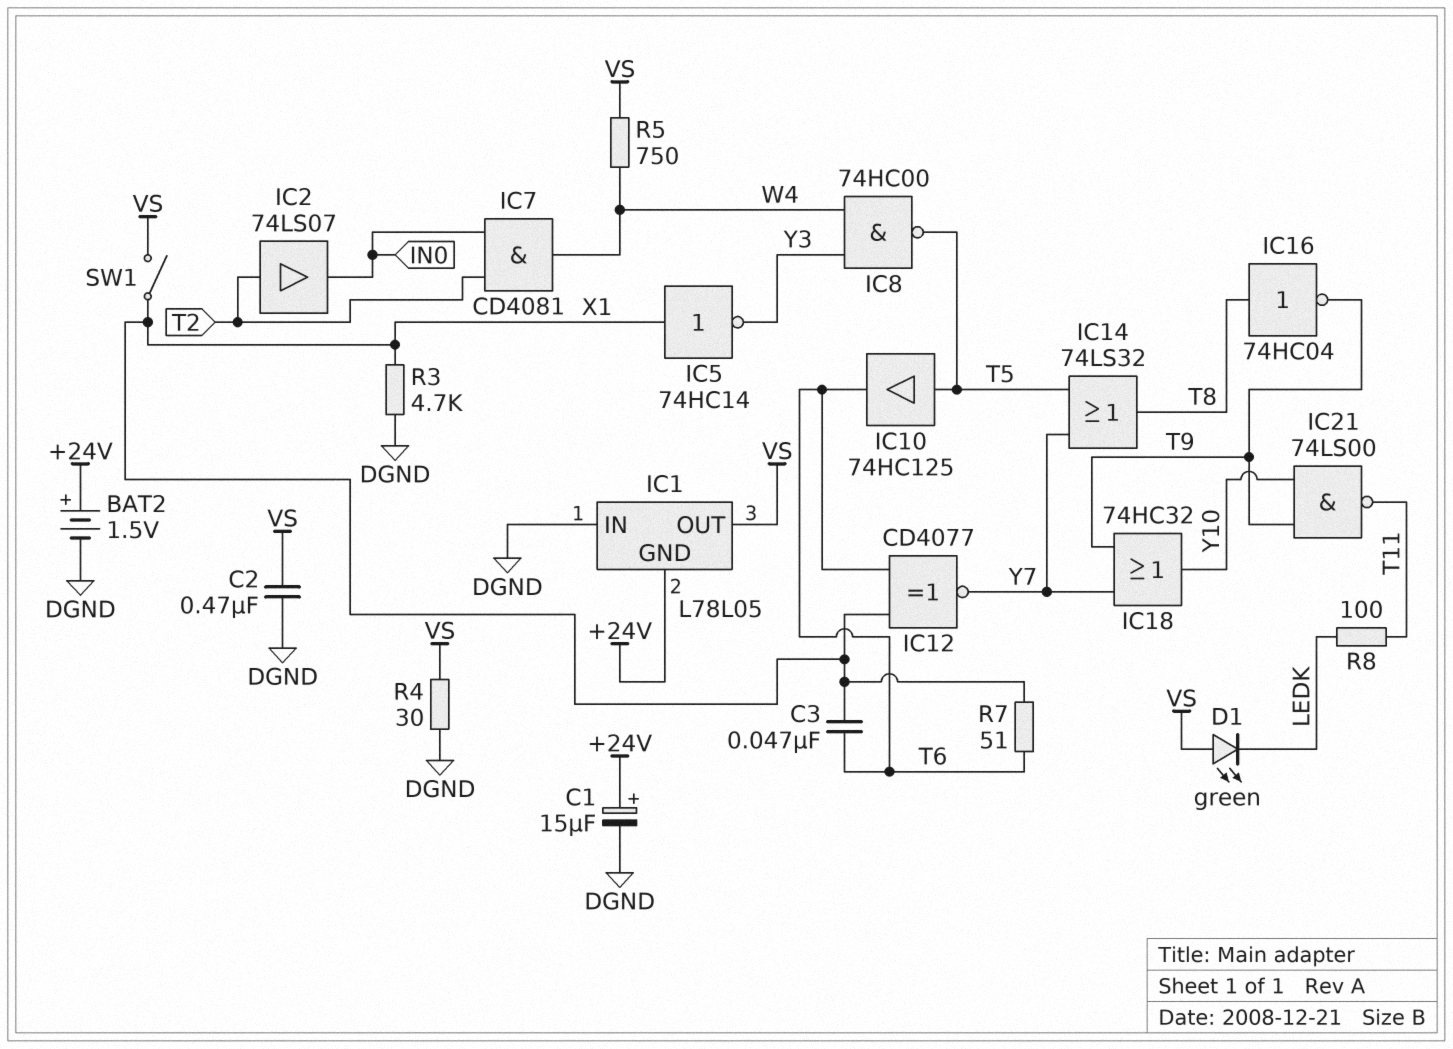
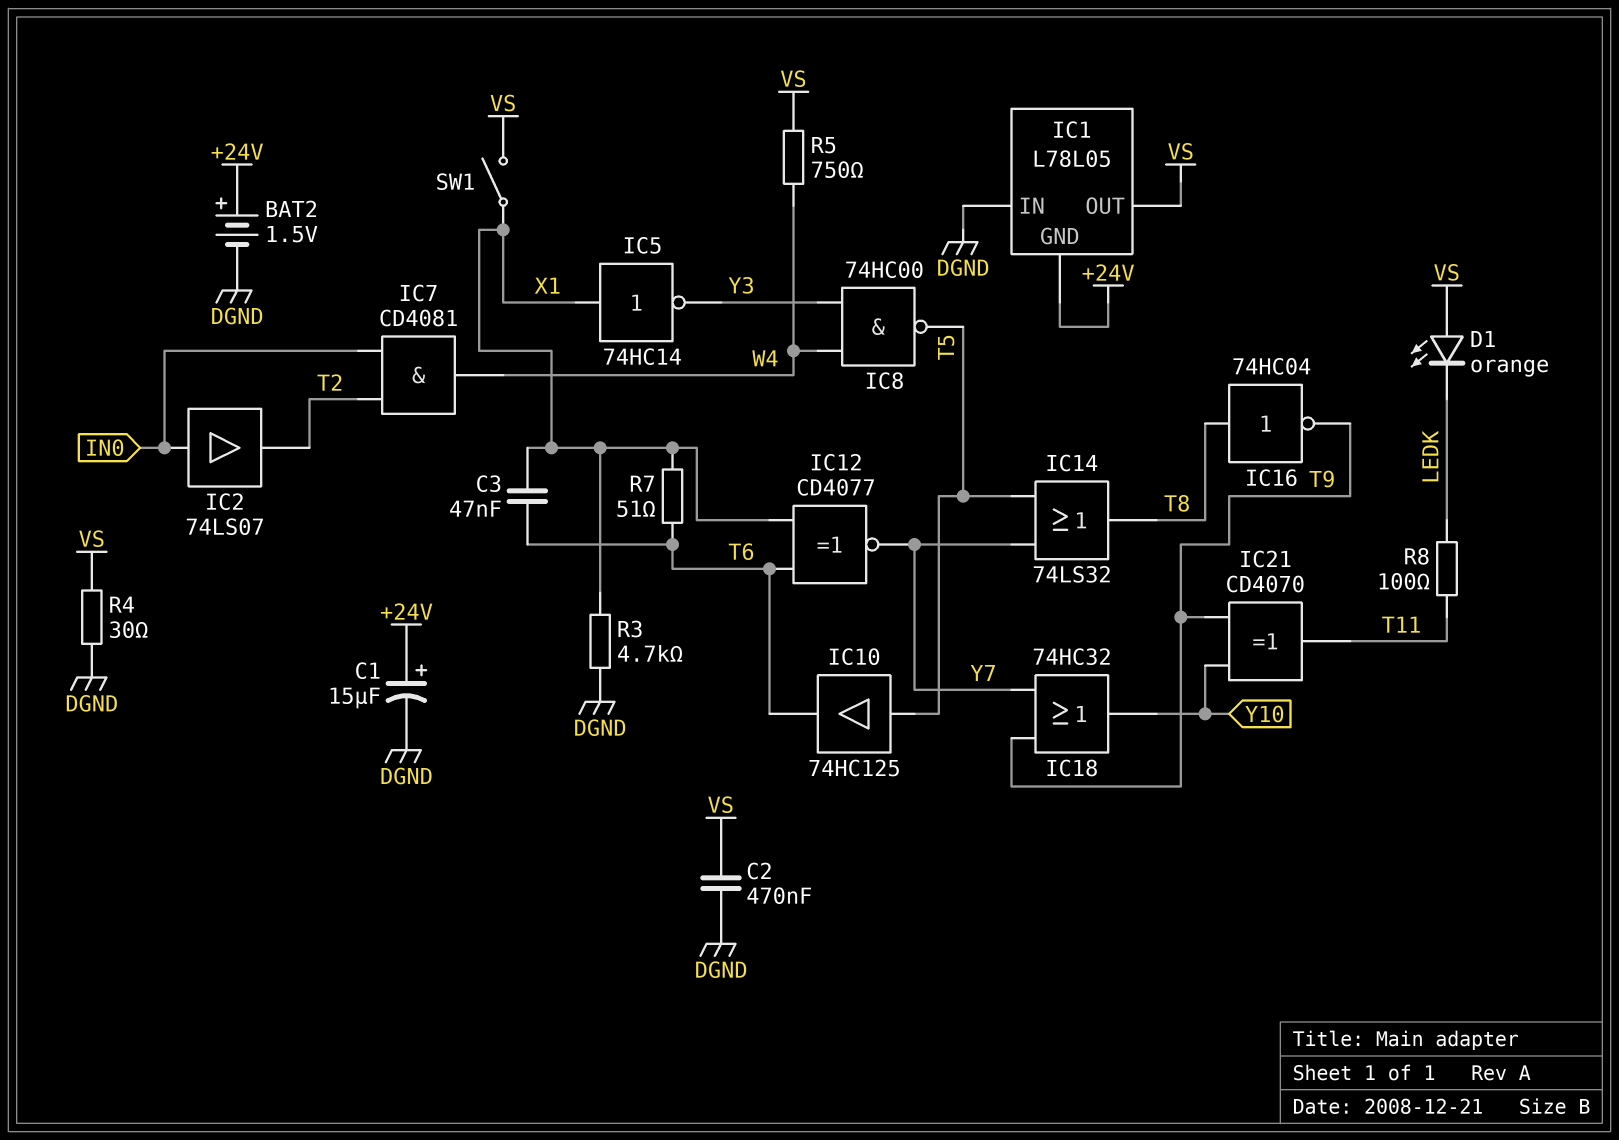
D1: LED green (A VS, K LEDK) -> LED orange (A VS, K LEDK)
IC2: buffer 74LS07 (in T2, out IN0) -> buffer 74LS07 (in IN0, out T2)
IC21: NAND 74LS00 (in T9, in Y10, out T11) -> XOR CD4070 (in T9, in Y10, out T11)

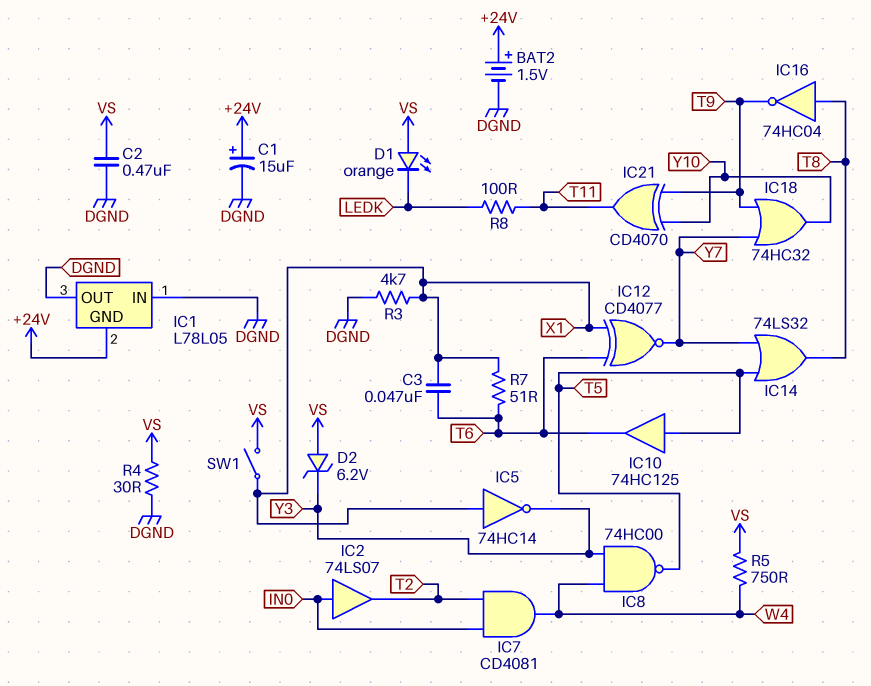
D2: none -> zener 6.2V (A VS, K Y3)
IC1 pin OUT: VS -> DGND

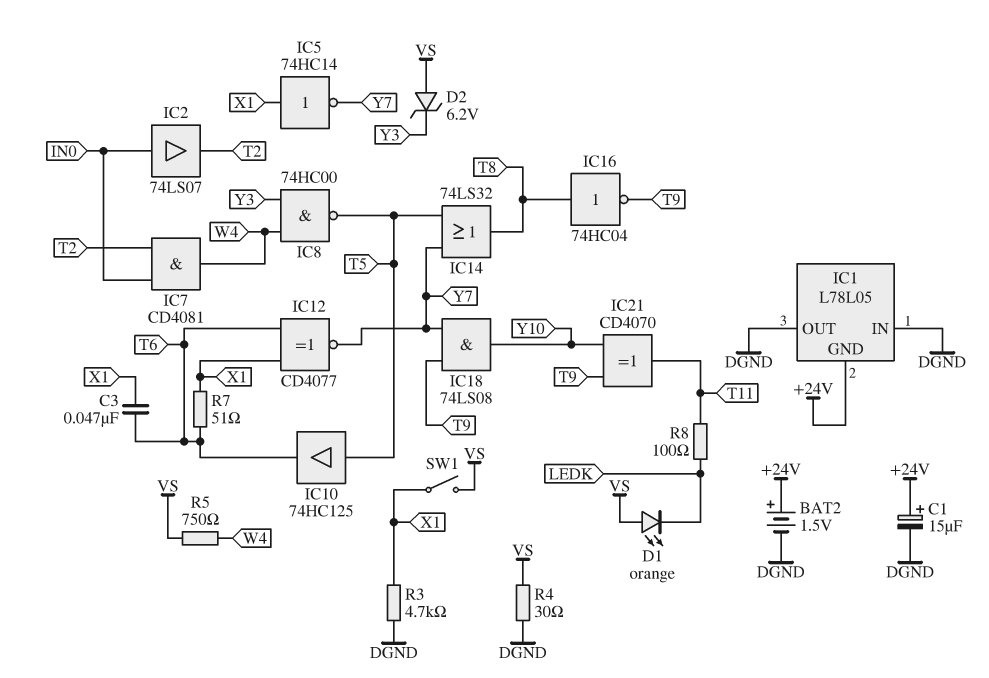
C2: 470nF (DGND, VS) -> none
IC5: NOT 74HC14 (in X1, out Y3) -> NOT 74HC14 (in X1, out Y7)
IC18: OR 74HC32 (in T9, in Y7, out Y10) -> AND 74LS08 (in T9, in Y7, out Y10)

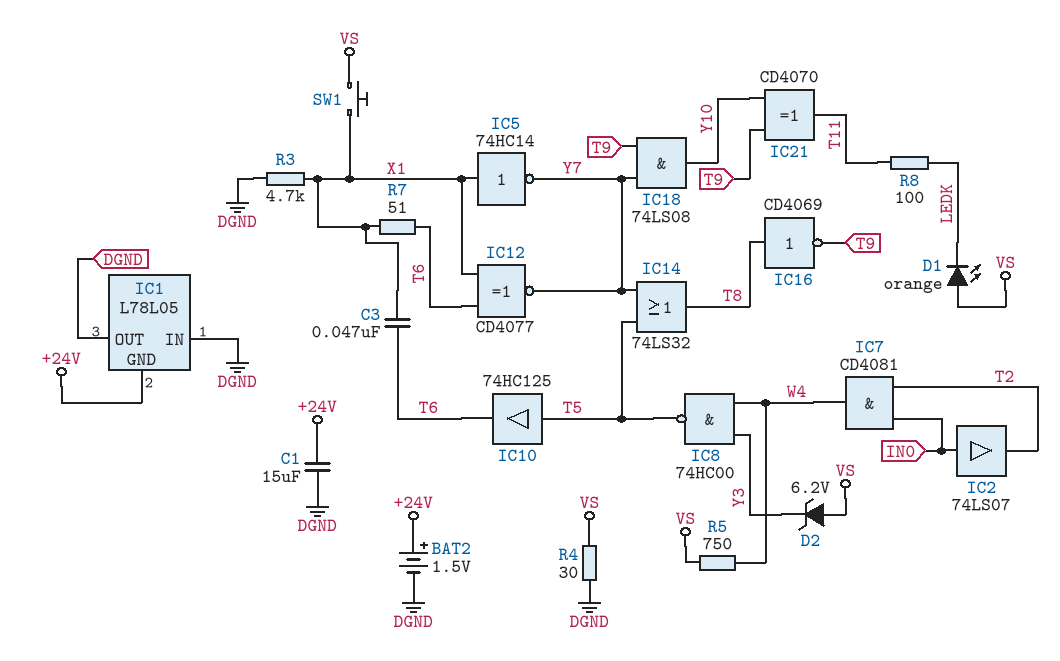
C1: 15uF (plus +24V, minus DGND) -> 15uF (+24V, DGND)
IC16: NOT 74HC04 (in T8, out T9) -> NOT CD4069 (in T8, out T9)
SW1: switch (VS, X1) -> button (VS, X1)

